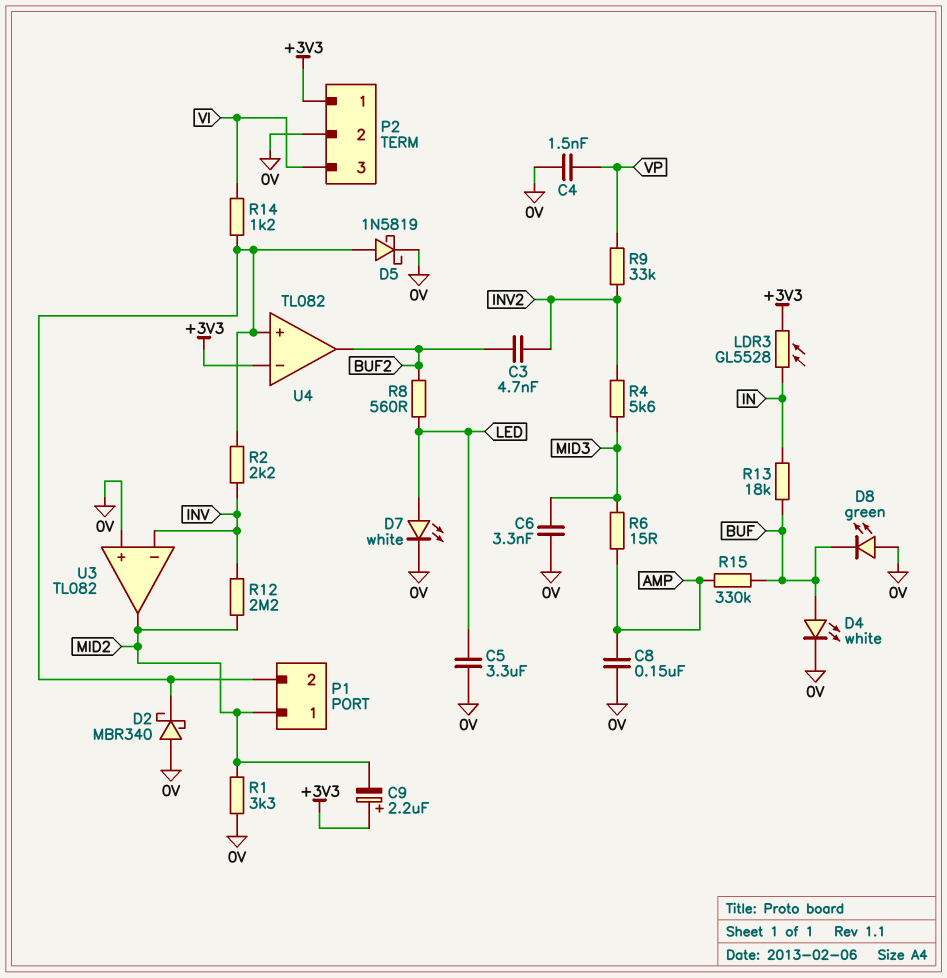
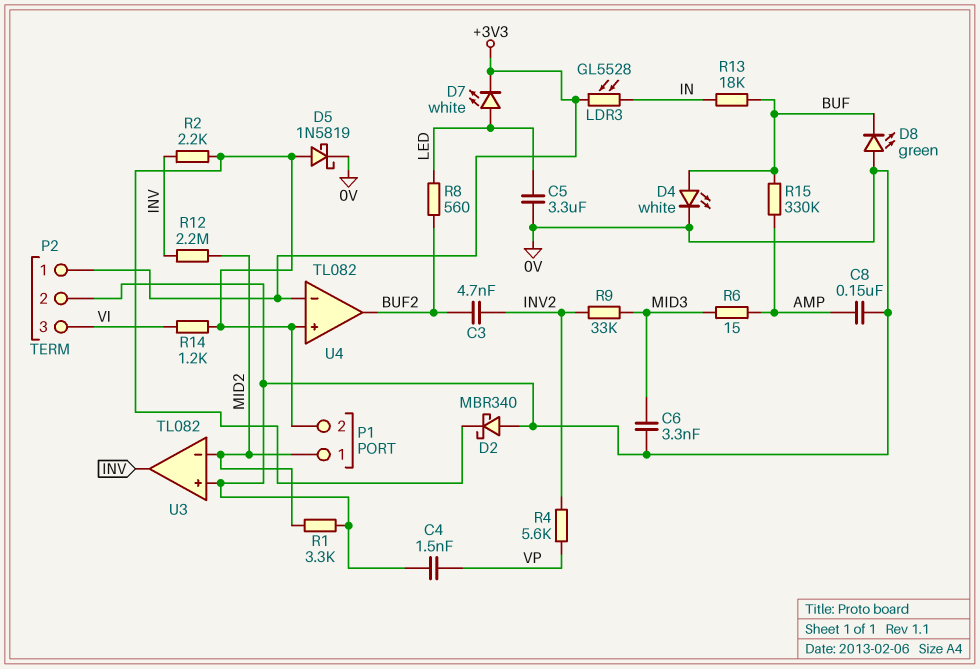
C9: 2.2uF (plus +3V3, minus MID2) -> none
D7: LED white (A LED, K 0V) -> LED white (A LED, K +3V3)
R4: 5.6k (INV2, MID3) -> 5.6k (INV2, VP)
R9: 33k (INV2, VP) -> 33k (INV2, MID3)
U3 pin in-: INV -> MID2
U3 pin out: MID2 -> INV

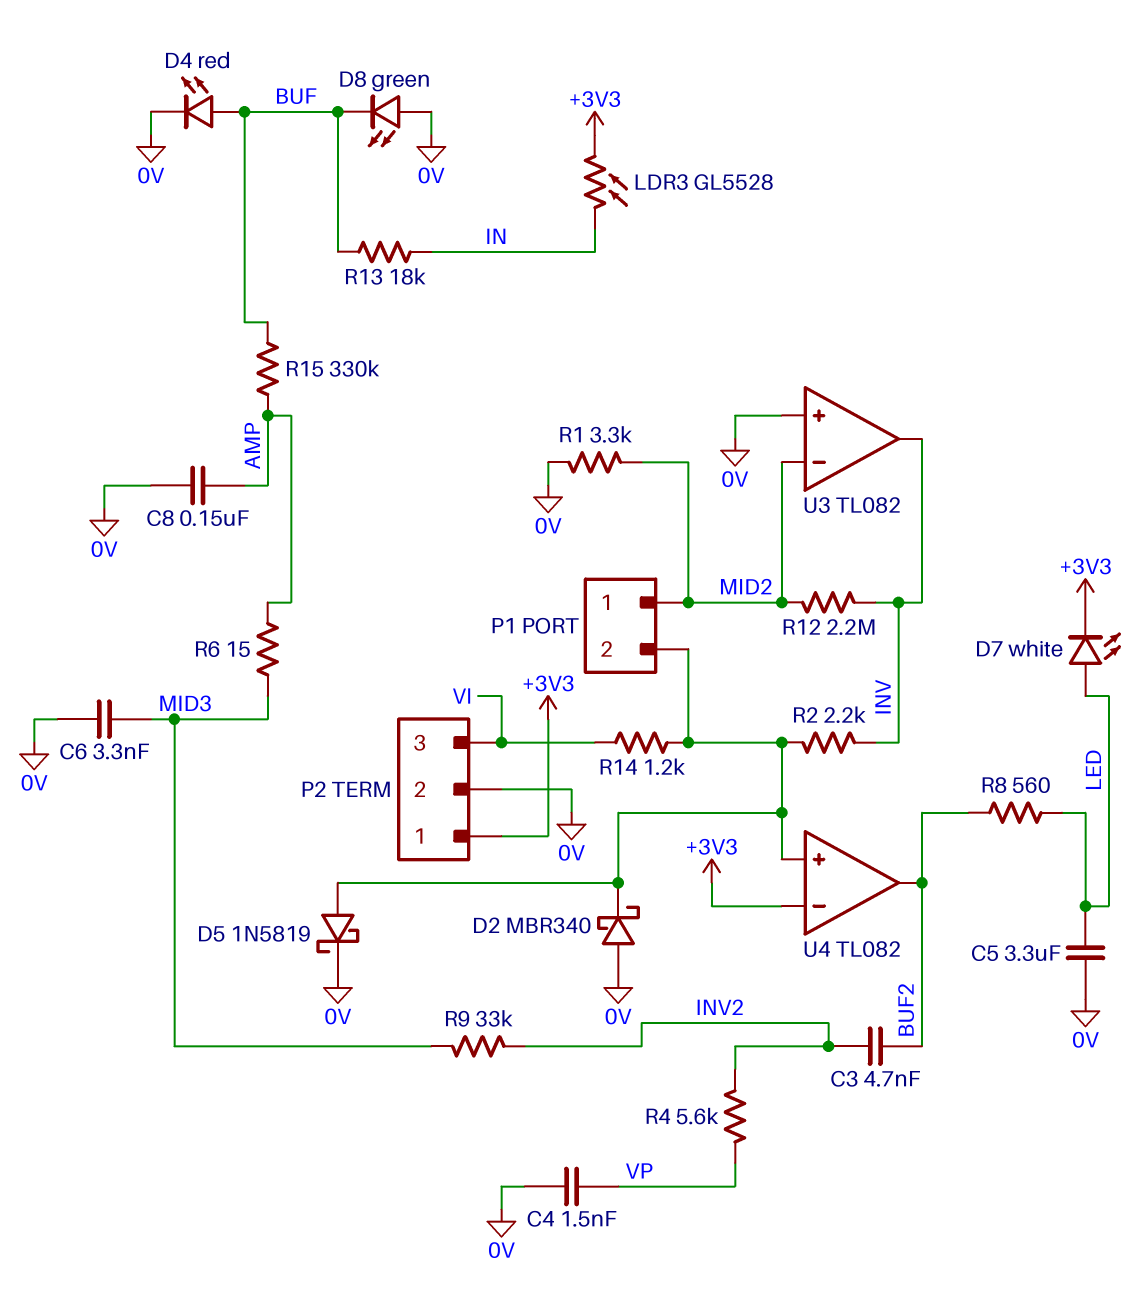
D4: LED white (A BUF, K 0V) -> LED red (A BUF, K 0V)

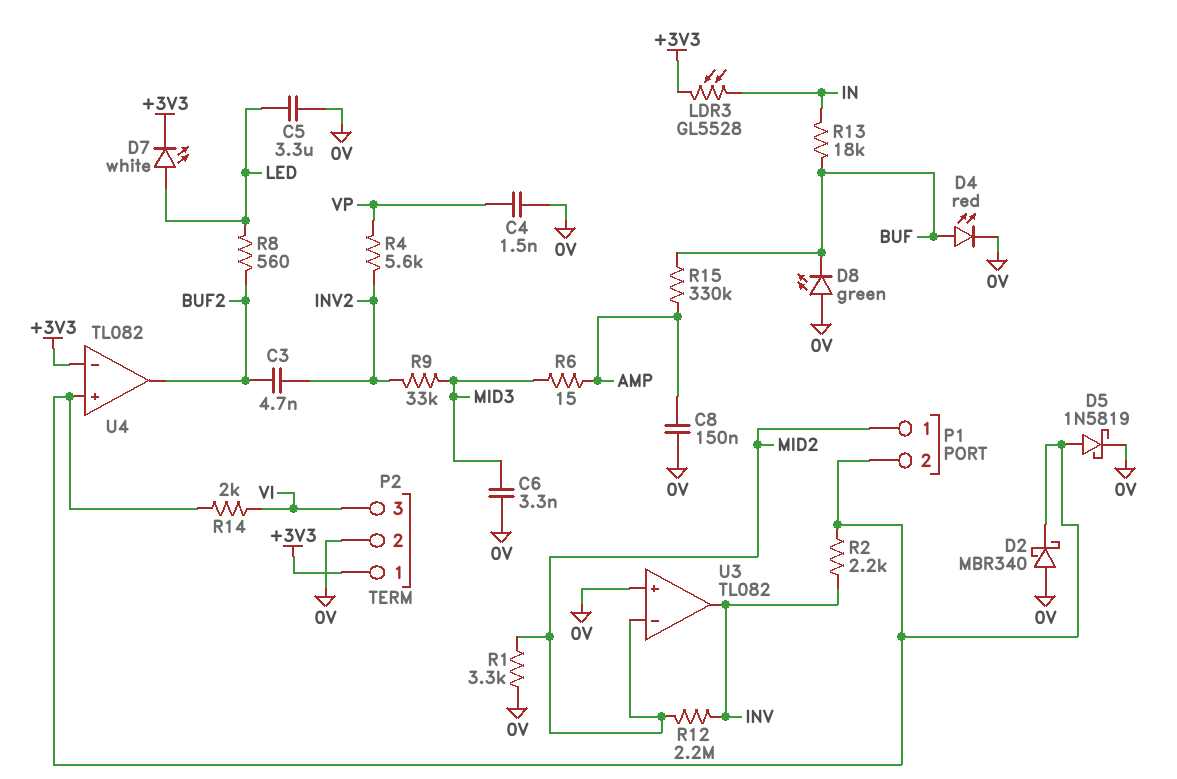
R14: 1.2k (P1/2, VI) -> 2k (P1/2, VI)

